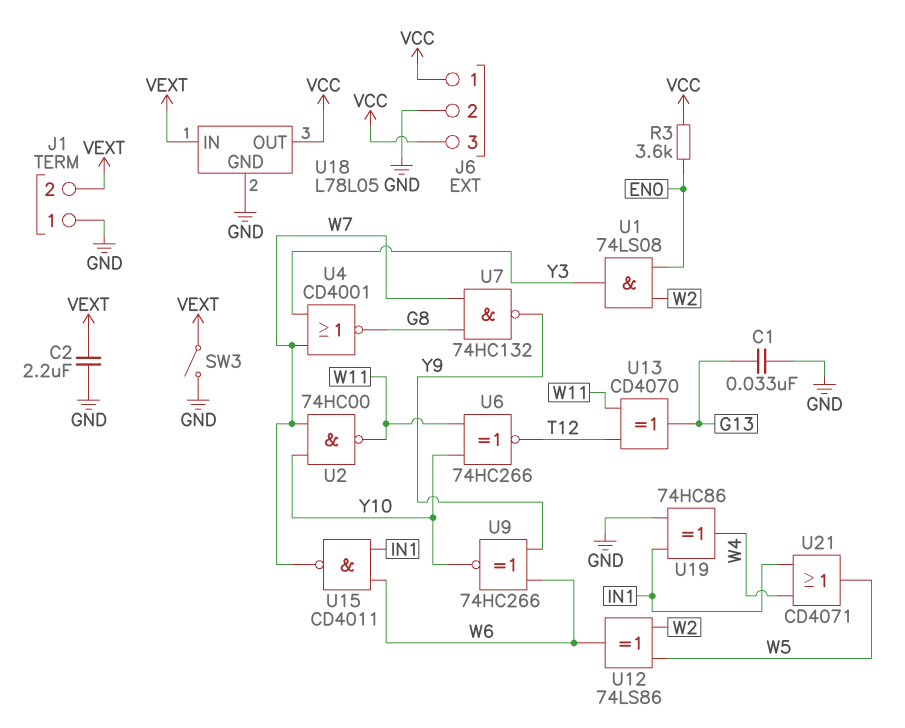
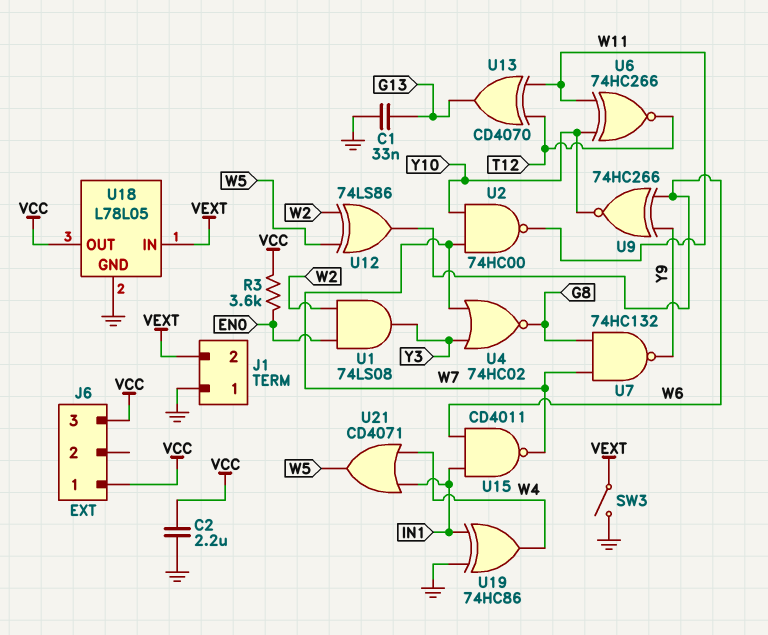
C2: 2.2uF (GND, VEXT) -> 2.2uF (GND, VCC)
J6 pin 2: GND -> none
U4: NOR CD4001 (in W7, in Y3, out G8) -> NOR 74HC02 (in W7, in Y3, out G8)

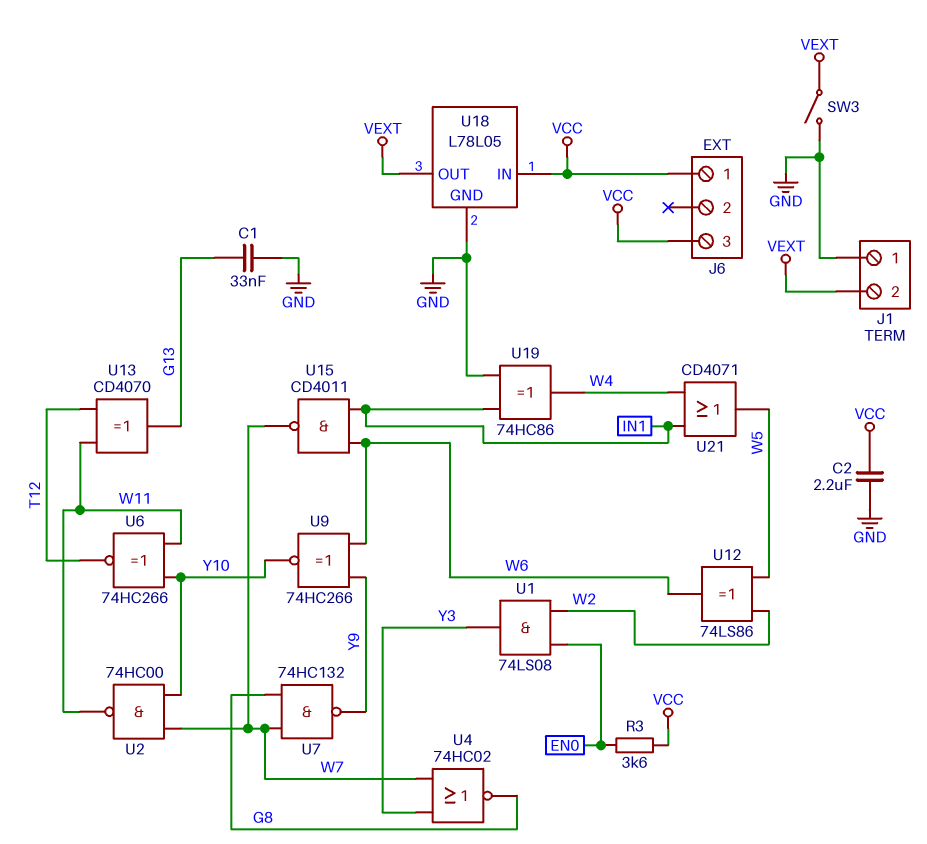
U18 pin IN: VEXT -> VCC
U18 pin OUT: VCC -> VEXT

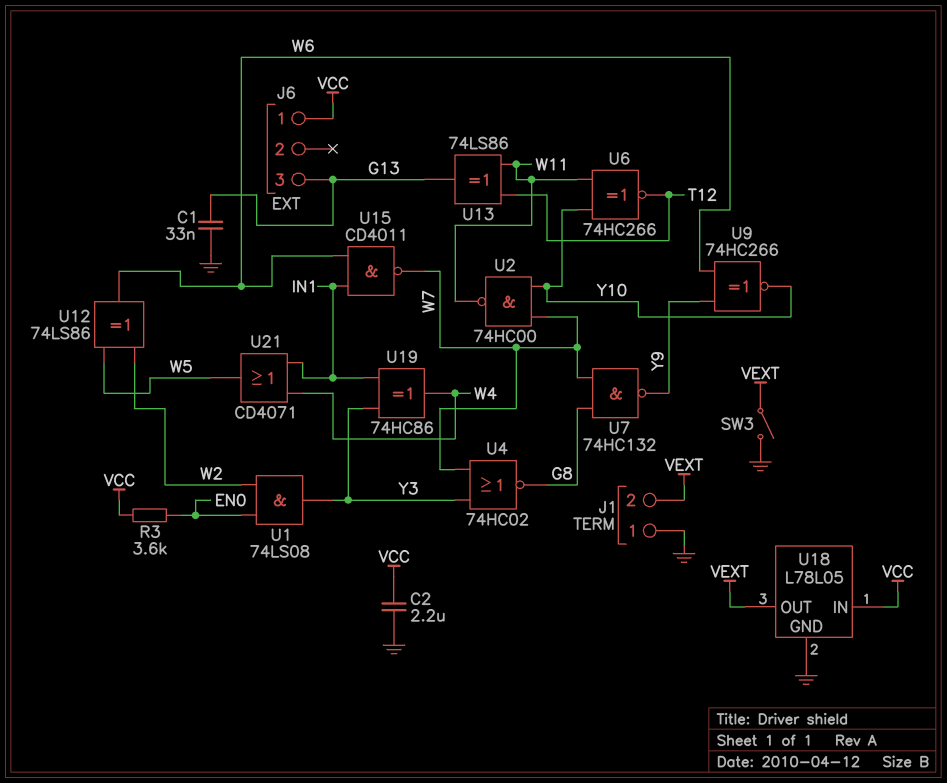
J6 pin 3: VCC -> G13
U13: XOR CD4070 (in T12, in W11, out G13) -> XOR 74LS86 (in T12, in W11, out G13)
U19: XOR 74HC86 (in GND, in IN1, out W4) -> XOR 74HC86 (in IN1, in Y3, out W4)

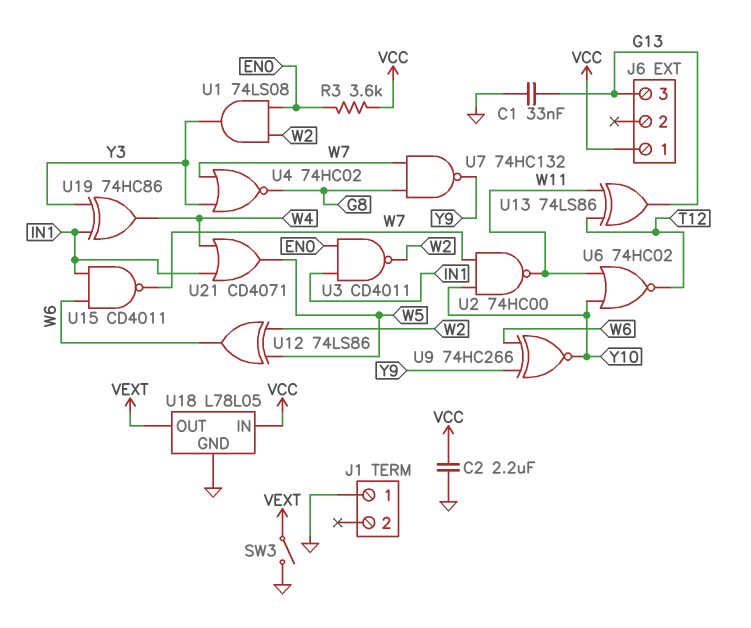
J1 pin 2: VEXT -> none
U3: none -> NAND CD4011 (in EN0, in IN1, out W2)
U6: XNOR 74HC266 (in W11, in Y10, out T12) -> NOR 74HC02 (in W11, in Y10, out T12)

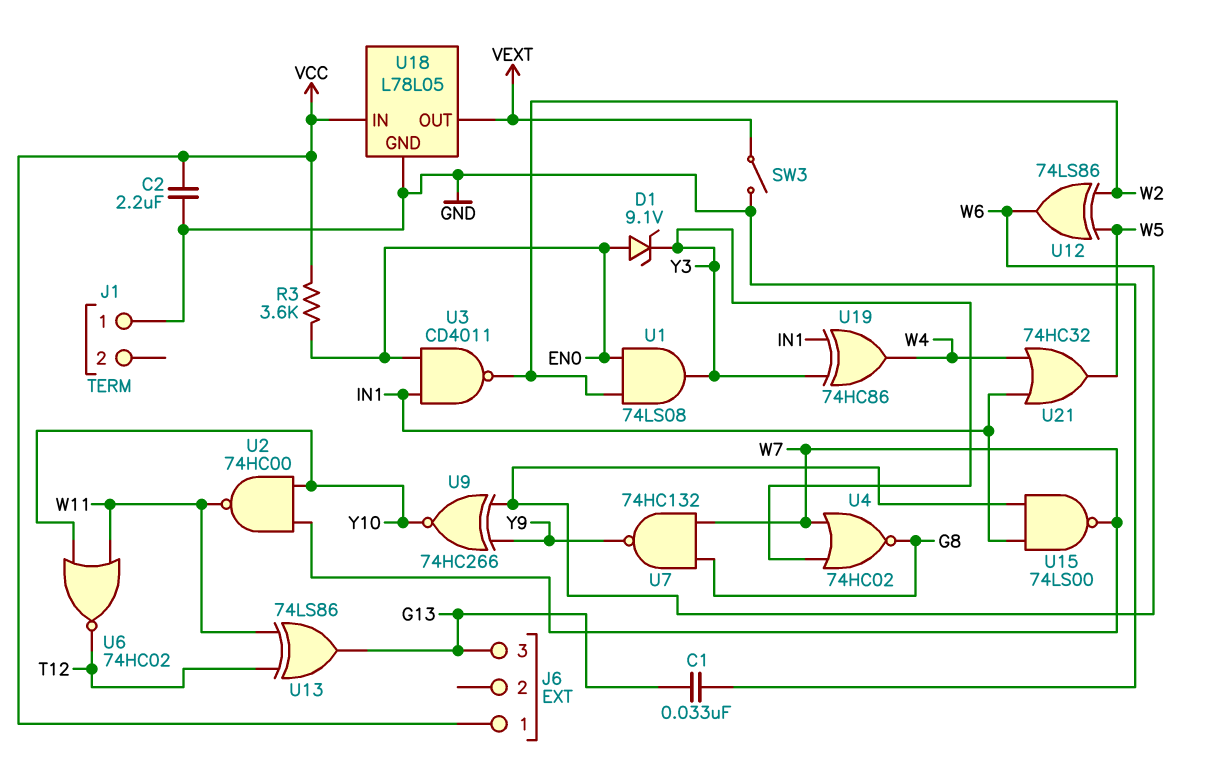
D1: none -> zener 9.1V (A EN0, K Y3)
U15: NAND CD4011 (in IN1, in W6, out W7) -> NAND 74LS00 (in IN1, in W6, out W7)
U21: OR CD4071 (in IN1, in W4, out W5) -> OR 74HC32 (in IN1, in W4, out W5)

